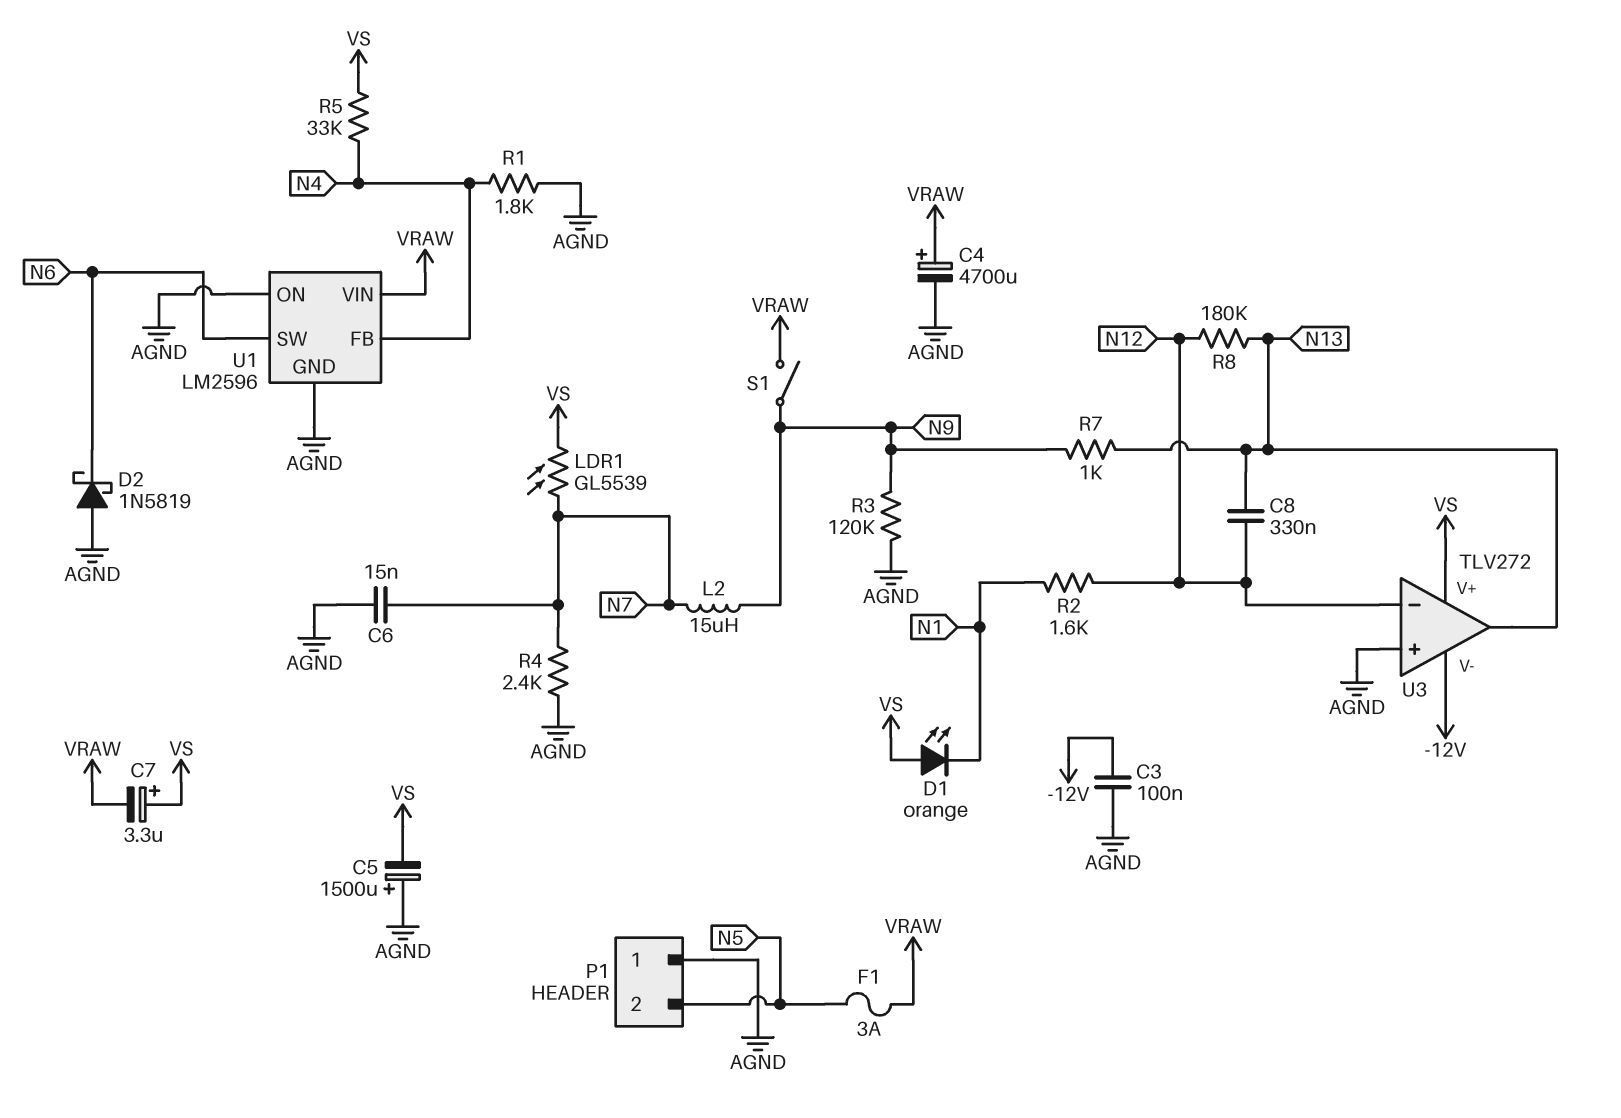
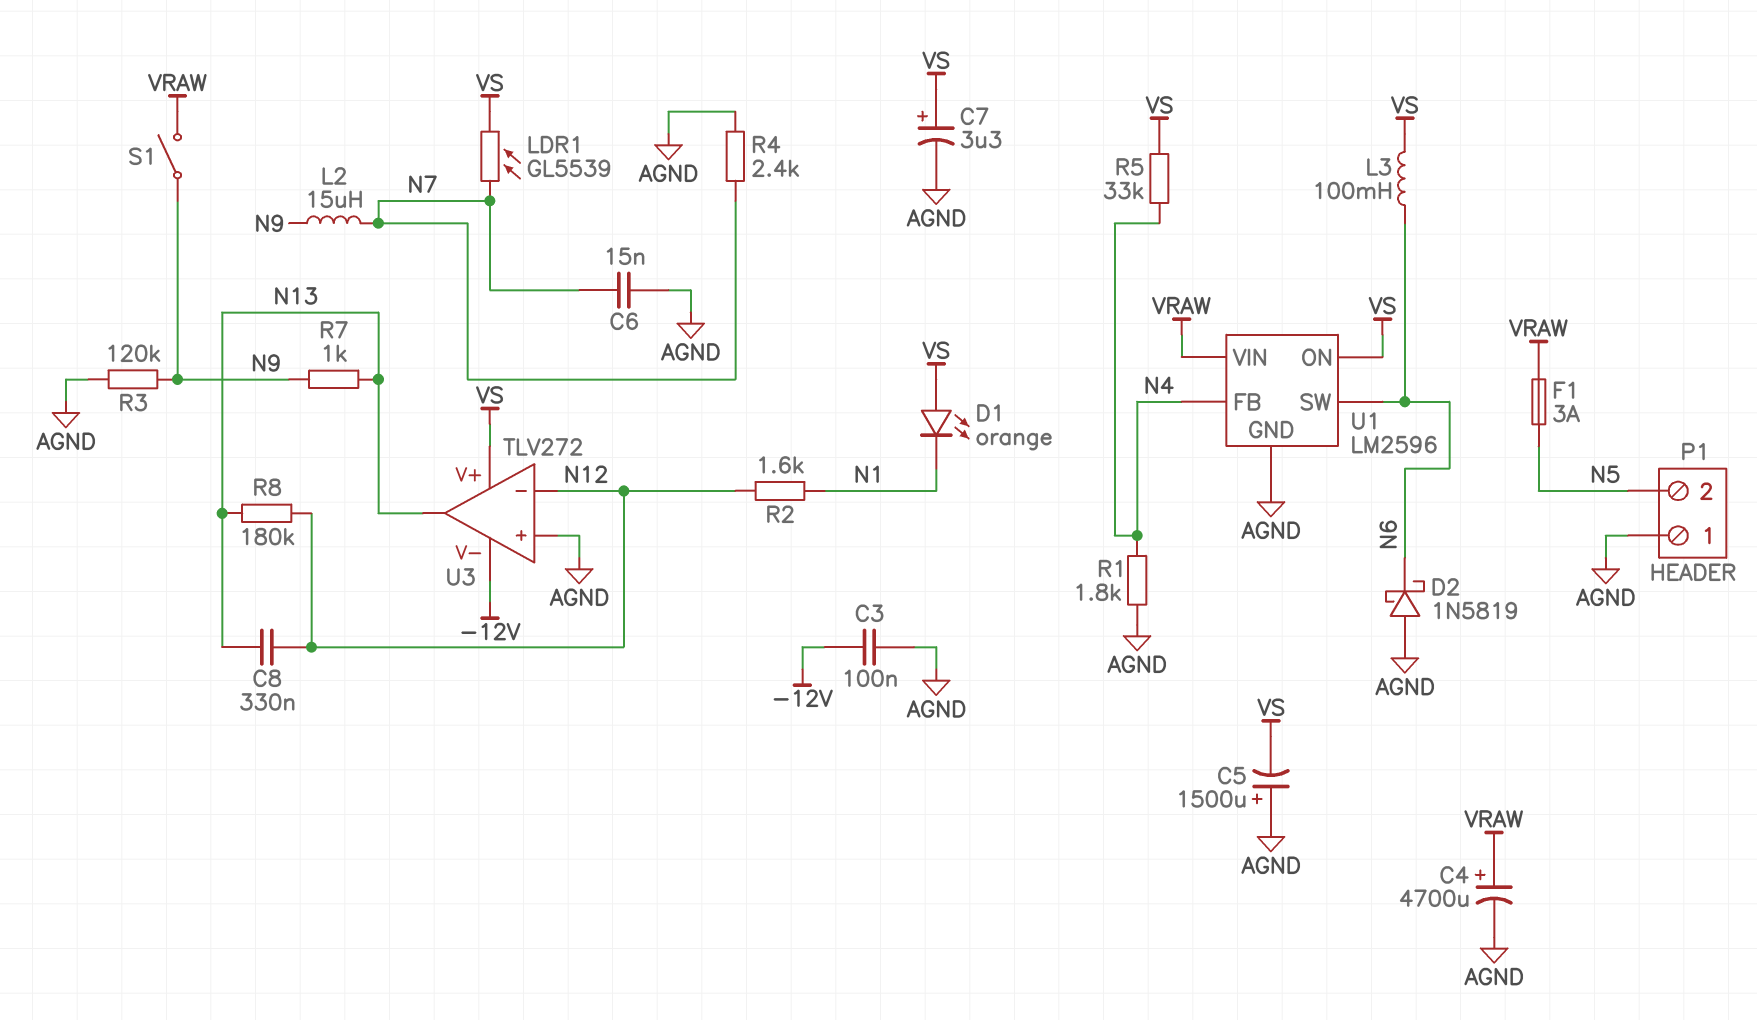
C7: 3.3uF (plus VS, minus VRAW) -> 3.3uF (plus VS, minus AGND)
L3: none -> 100mH (N6, VS)
U1 pin ON: AGND -> VS

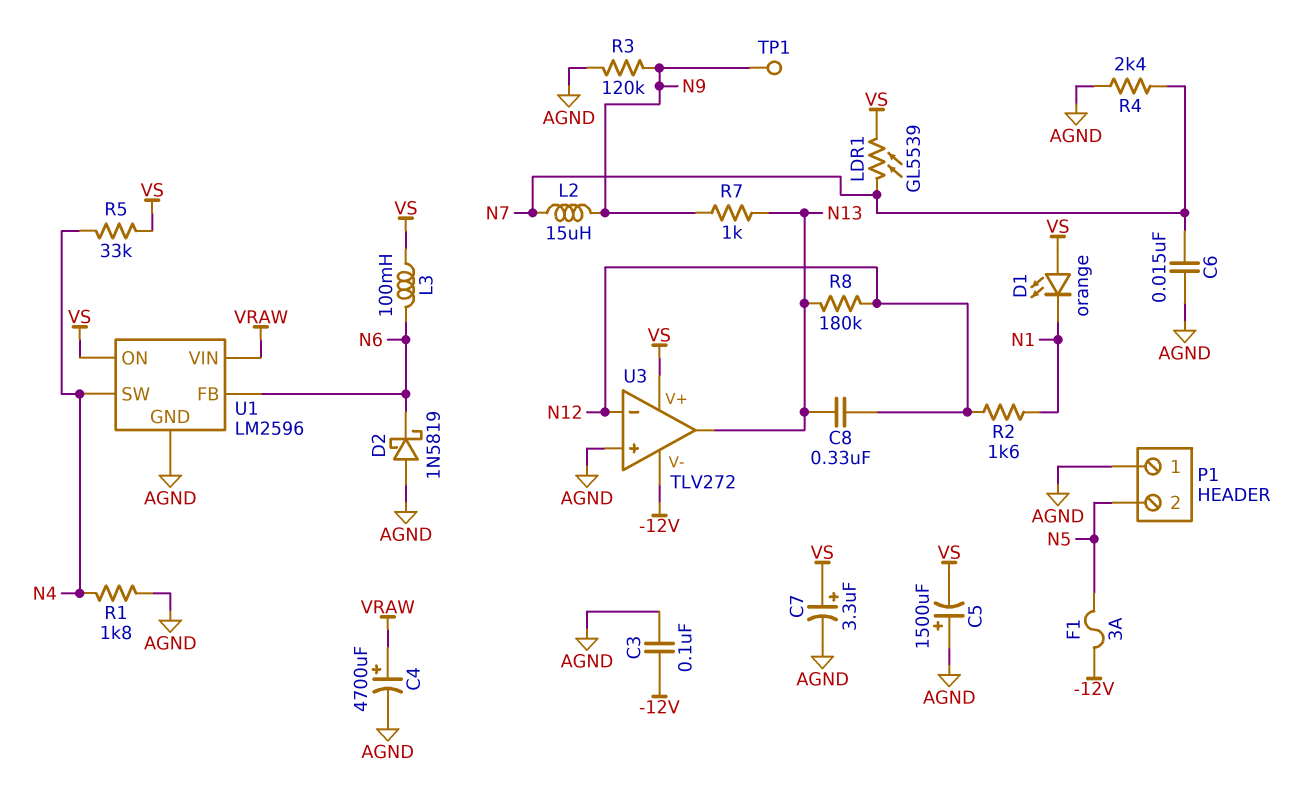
F1: 3A (N5, VRAW) -> 3A (-12V, N5)
S1: switch (N9, VRAW) -> none
TP1: none -> test point (N9)
U1 pin FB: N4 -> N6
U1 pin SW: N6 -> N4

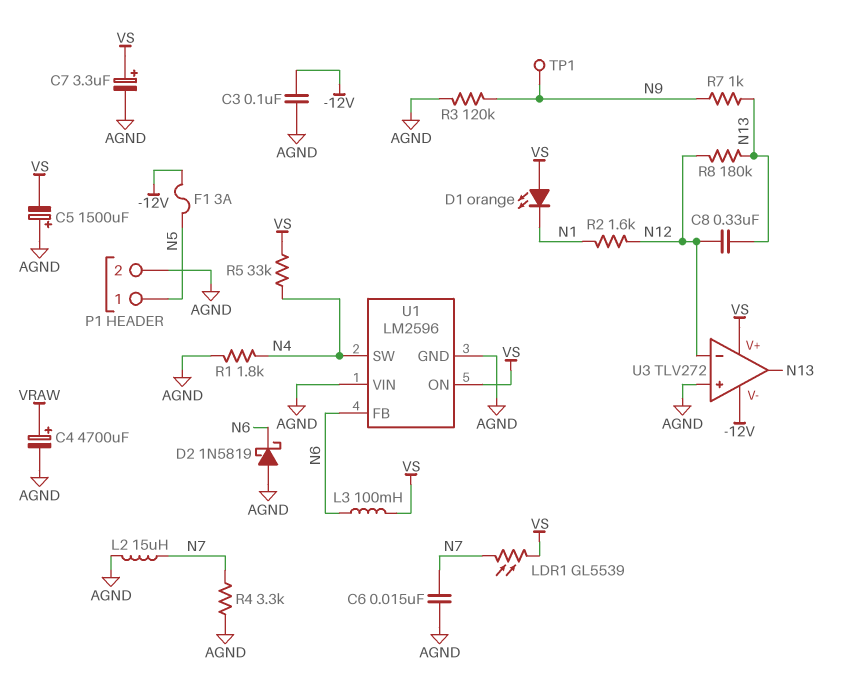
L2: 15uH (N7, N9) -> 15uH (AGND, N7)
P1 pin 1: AGND -> N5
P1 pin 2: N5 -> AGND
R4: 2.4k (AGND, N7) -> 3.3k (AGND, N7)
U1 pin VIN: VRAW -> AGND

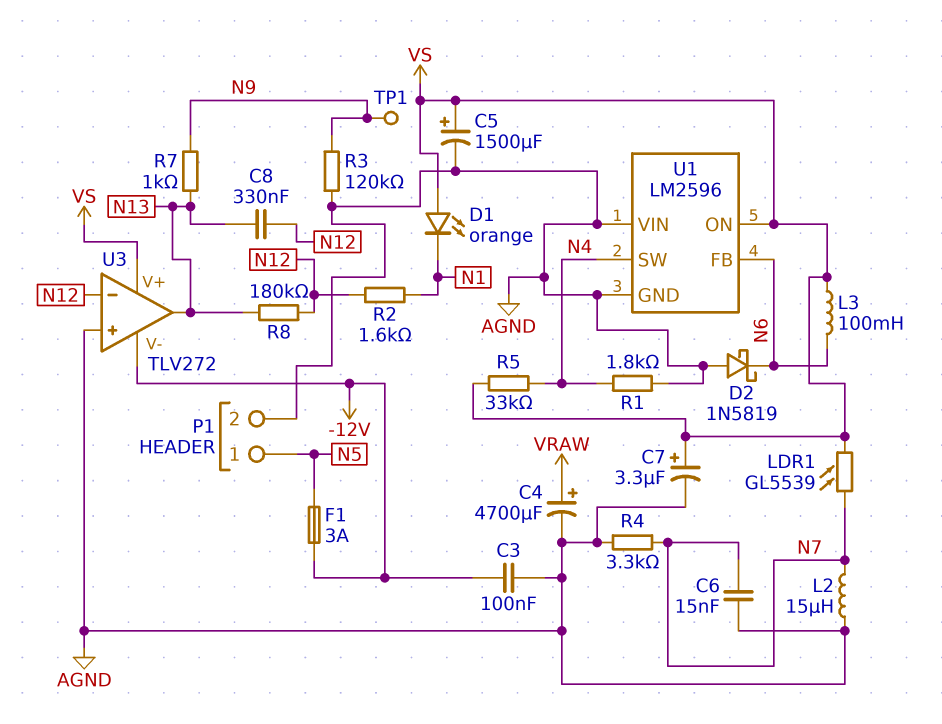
C5: 1500uF (plus AGND, minus VS) -> 1500uF (plus VS, minus AGND)

